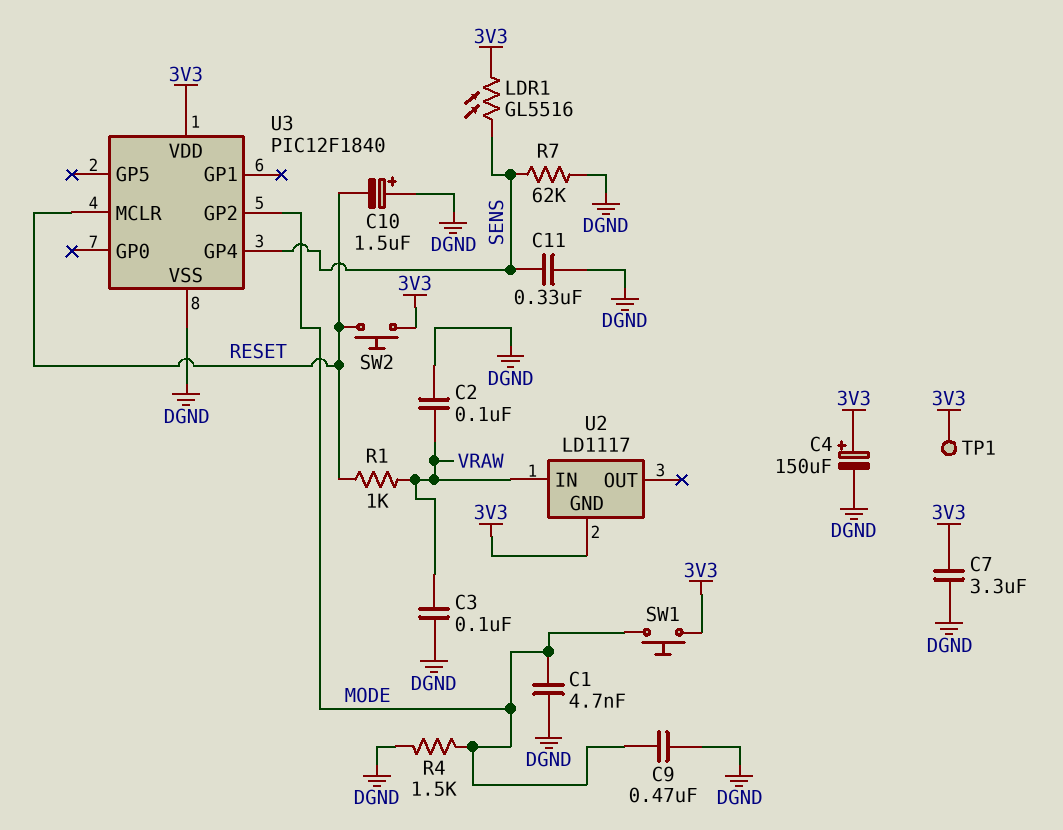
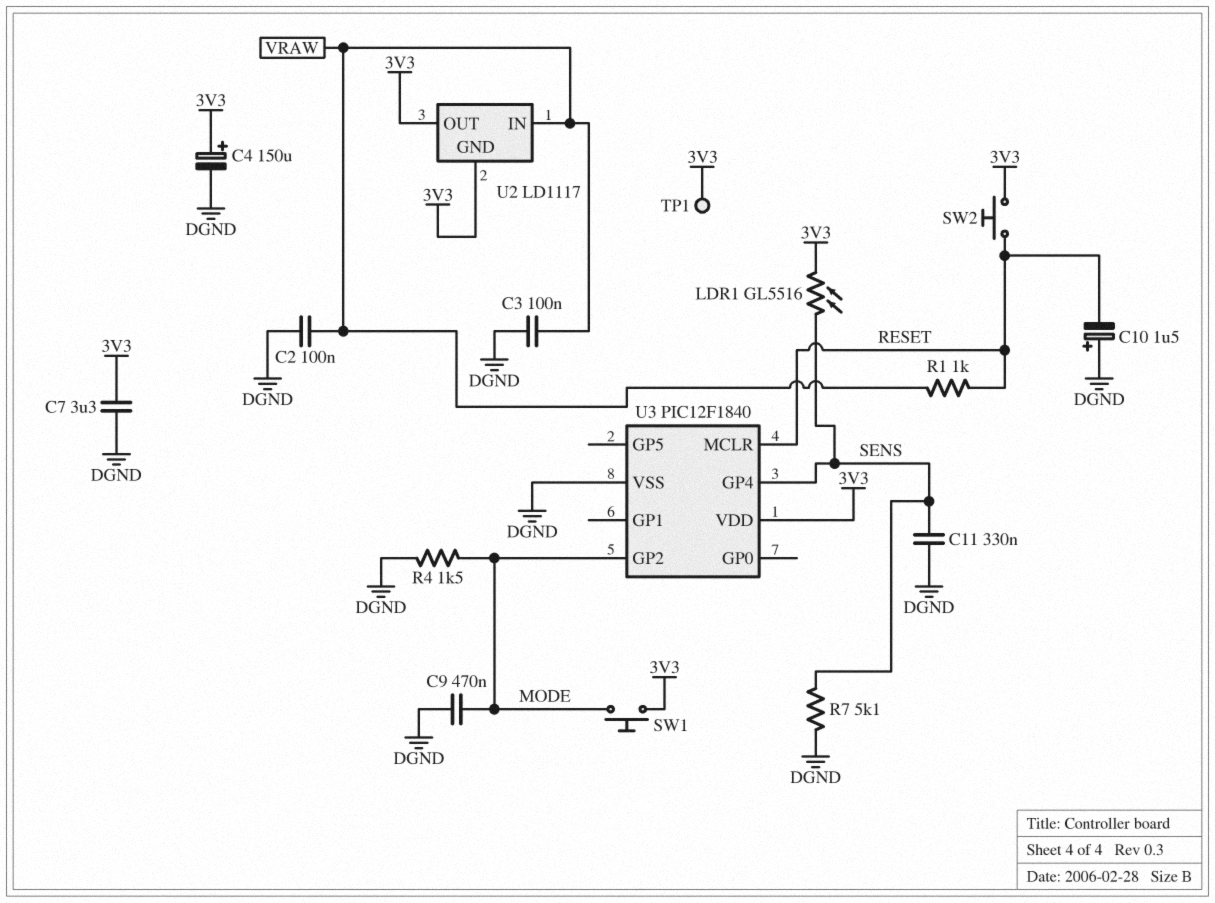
C1: 4.7nF (DGND, MODE) -> none
R7: 62k (DGND, SENS) -> 5.1k (DGND, SENS)
U2 pin OUT: none -> 3V3

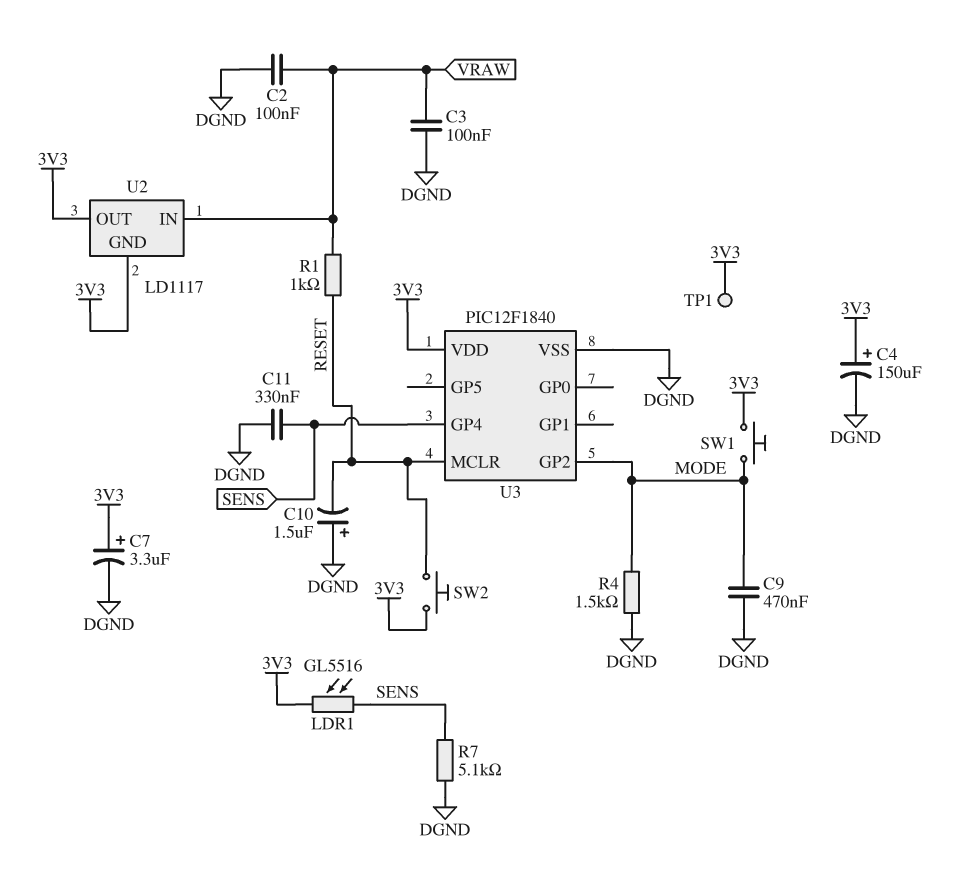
C7: 3.3uF (3V3, DGND) -> 3.3uF (plus 3V3, minus DGND)

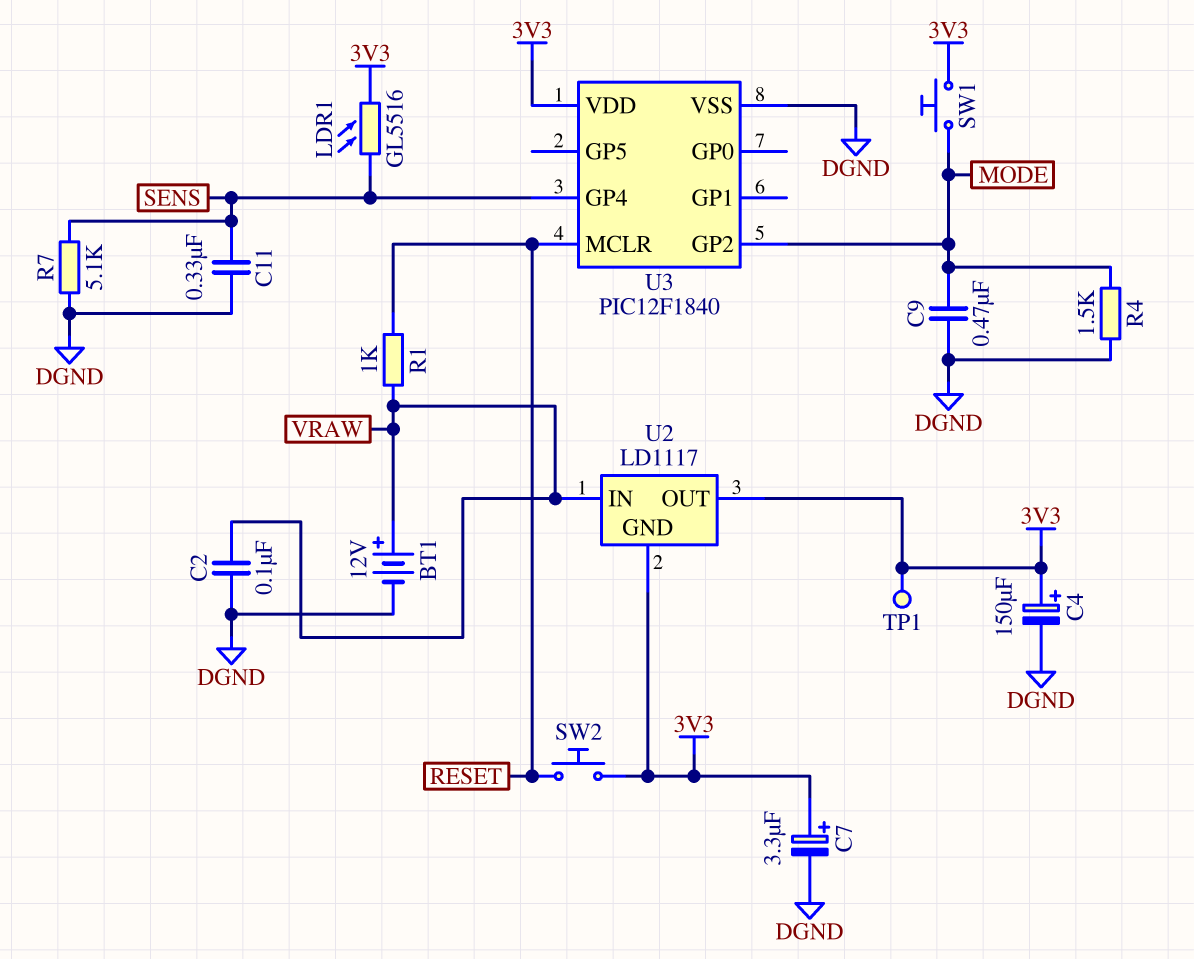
BT1: none -> 12V (plus VRAW, minus DGND)
C3: 100nF (DGND, VRAW) -> none
C10: 1.5uF (plus DGND, minus RESET) -> none

